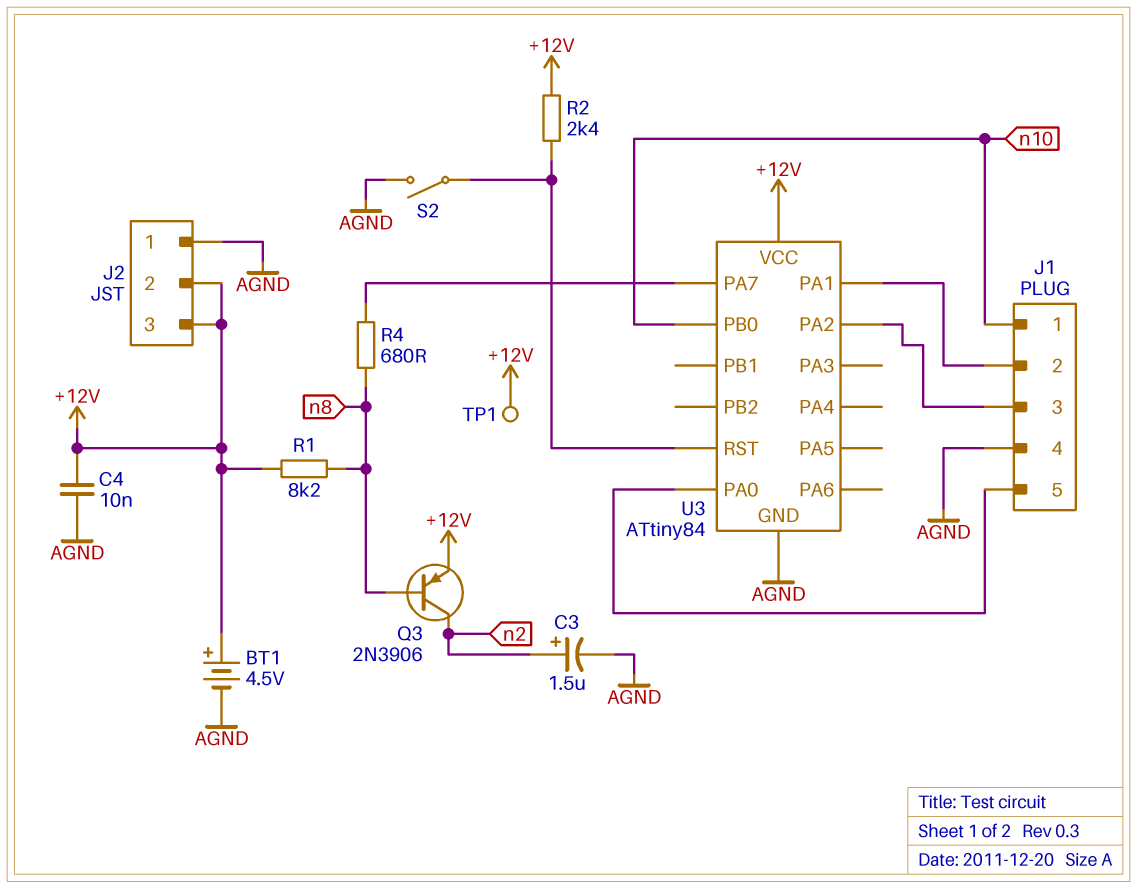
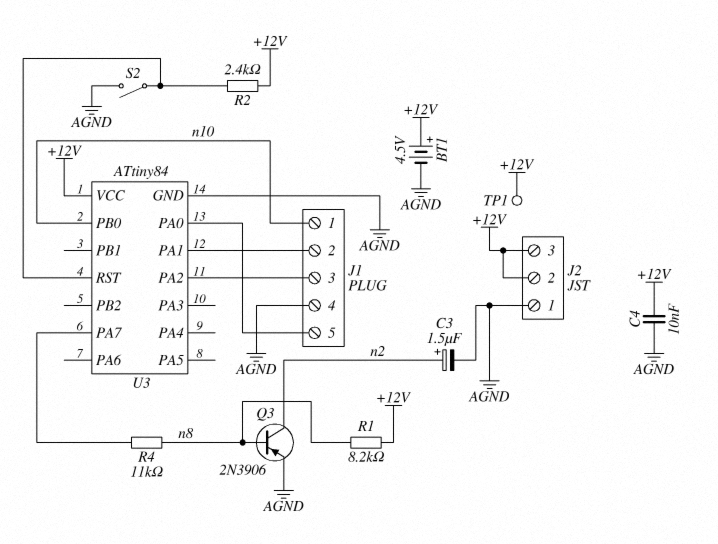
Q3: PNP 2N3906 (B n8, C n2, E +12V) -> PNP 2N3906 (B n8, C n2, E AGND)
R4: 680 (U3/PA7, n8) -> 11k (U3/PA7, n8)

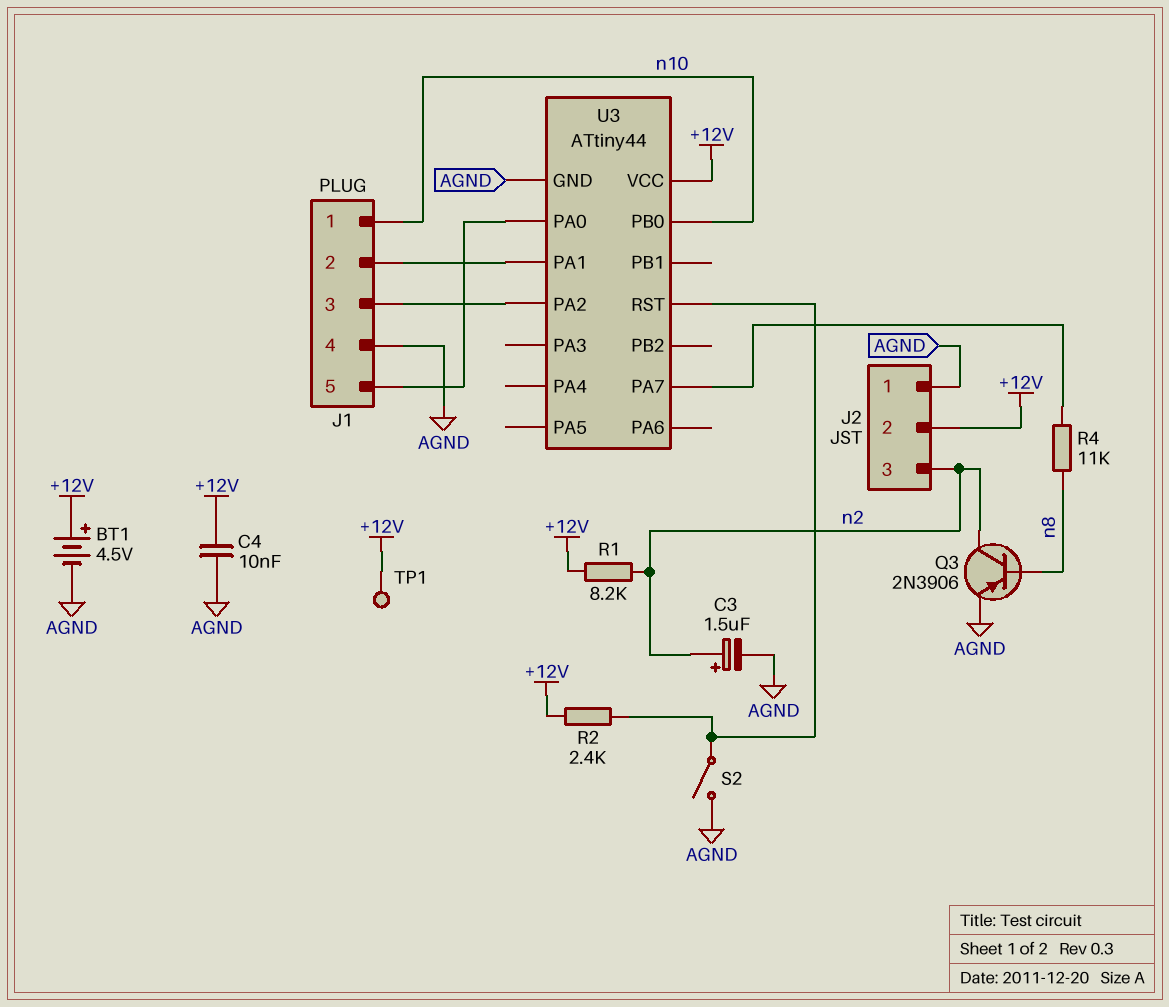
J2 pin 3: +12V -> n2
R1: 8.2k (+12V, n8) -> 8.2k (+12V, n2)
U3: ATtiny84 -> ATtiny44

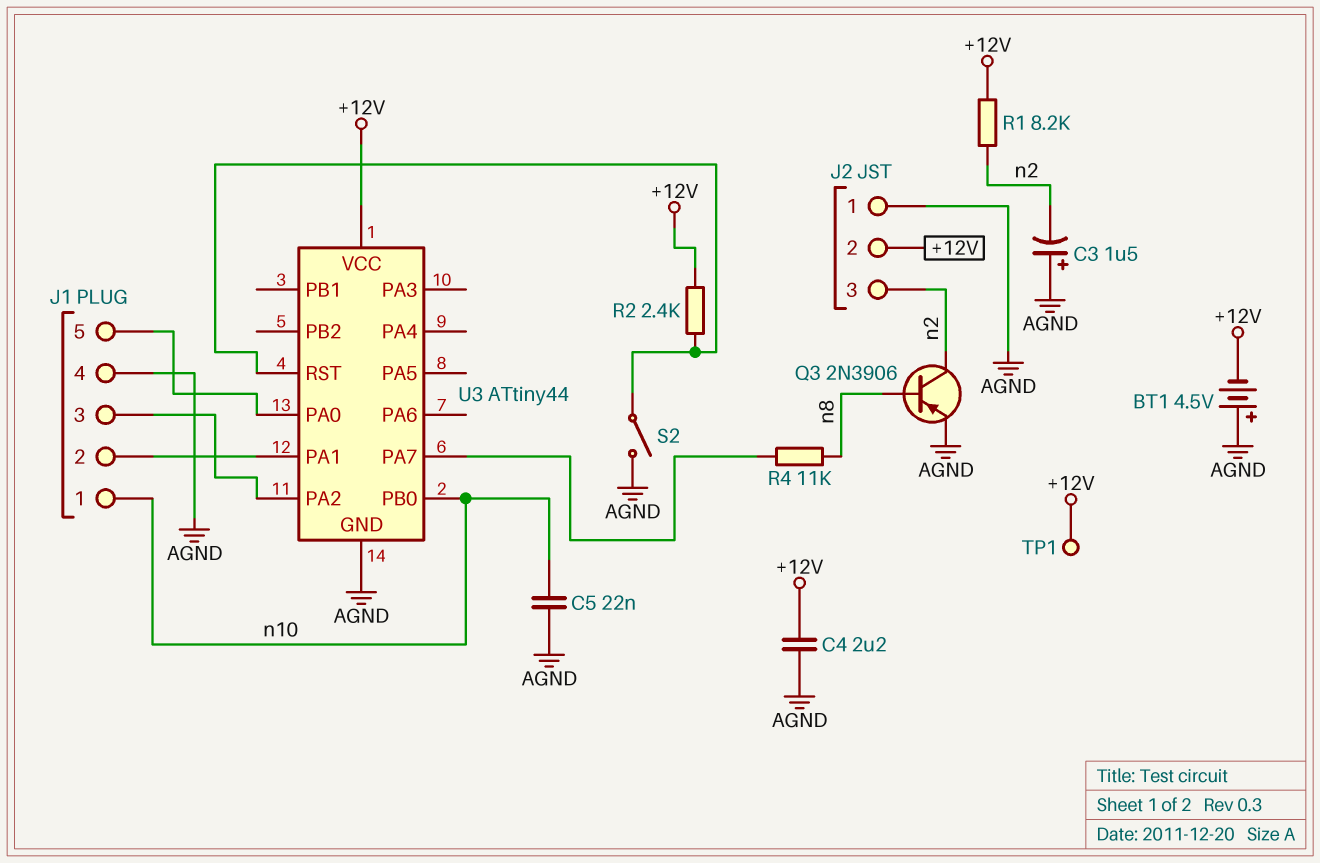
BT1: 4.5V (plus +12V, minus AGND) -> 4.5V (plus AGND, minus +12V)
C3: 1.5uF (plus n2, minus AGND) -> 1.5uF (plus AGND, minus n2)
C4: 10nF (+12V, AGND) -> 2.2uF (+12V, AGND)
C5: none -> 22nF (AGND, n10)

